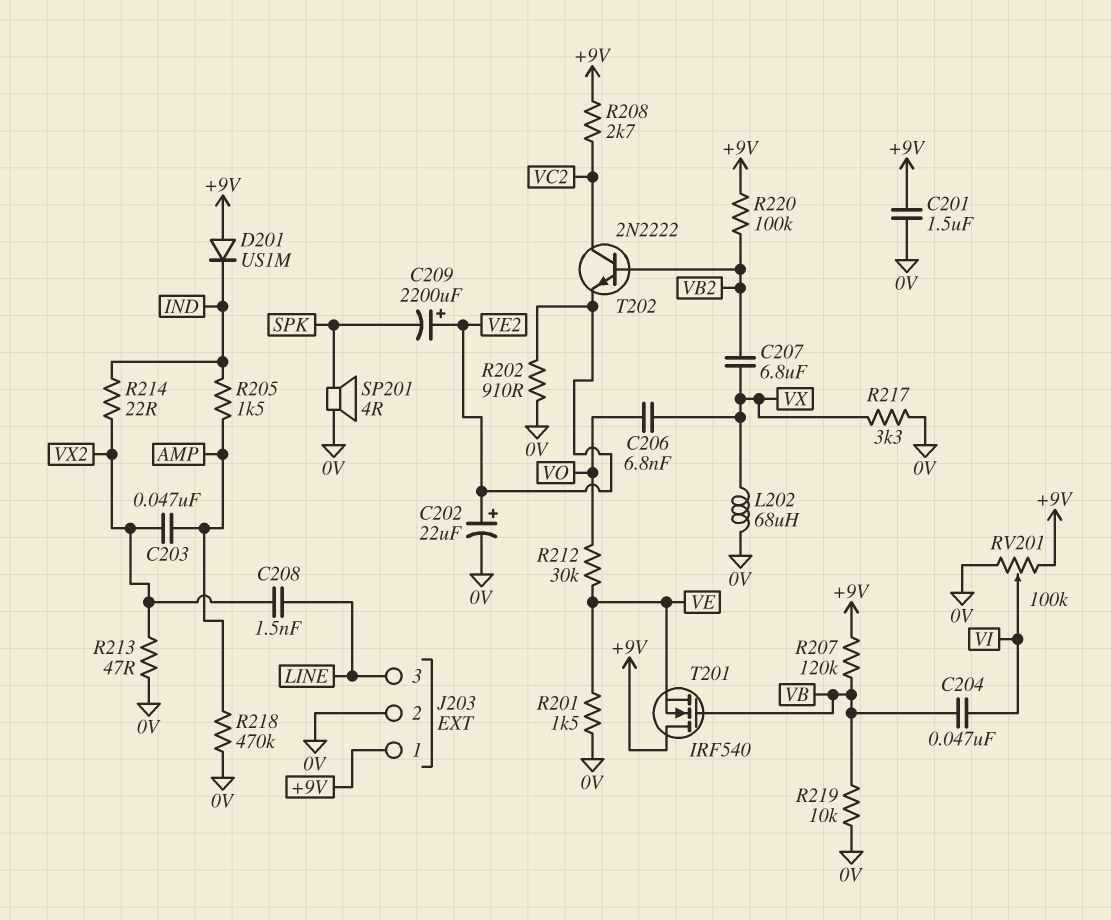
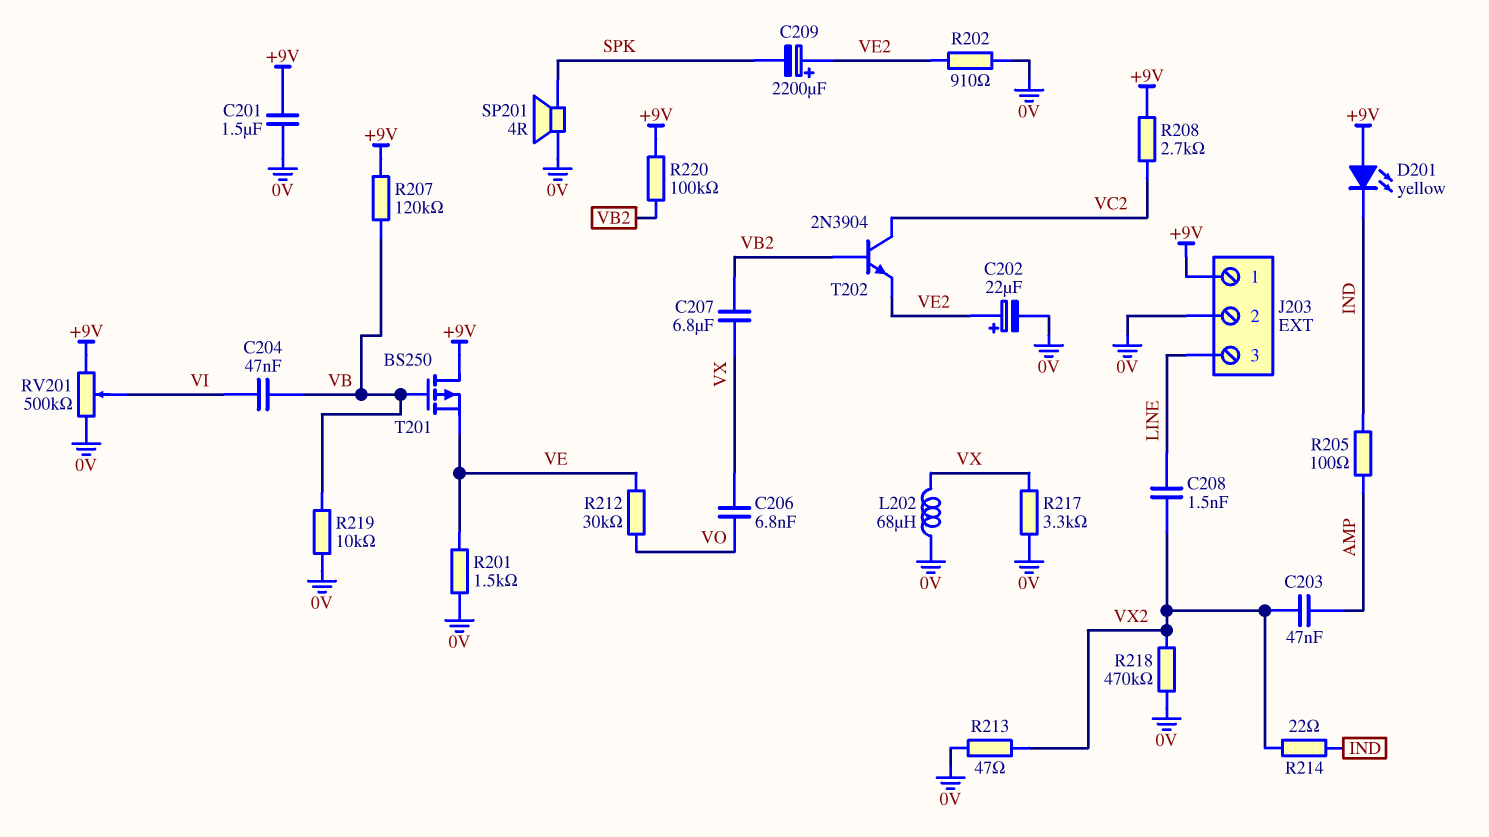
D201: diode US1M (A +9V, K IND) -> LED yellow (A +9V, K IND)
R205: 1.5k (AMP, IND) -> 100 (AMP, IND)
R218: 470k (0V, AMP) -> 470k (0V, VX2)
RV201: 100k (+9V, 0V, wiper VI) -> 500k (+9V, 0V, wiper VI)
T201: NMOS IRF540 (G VB, D +9V, S VE) -> PMOS BS250 (G VB, D +9V, S VE)
T202: NPN 2N2222 (B VB2, C VC2, E VE2) -> NPN 2N3904 (B VB2, C VC2, E VE2)

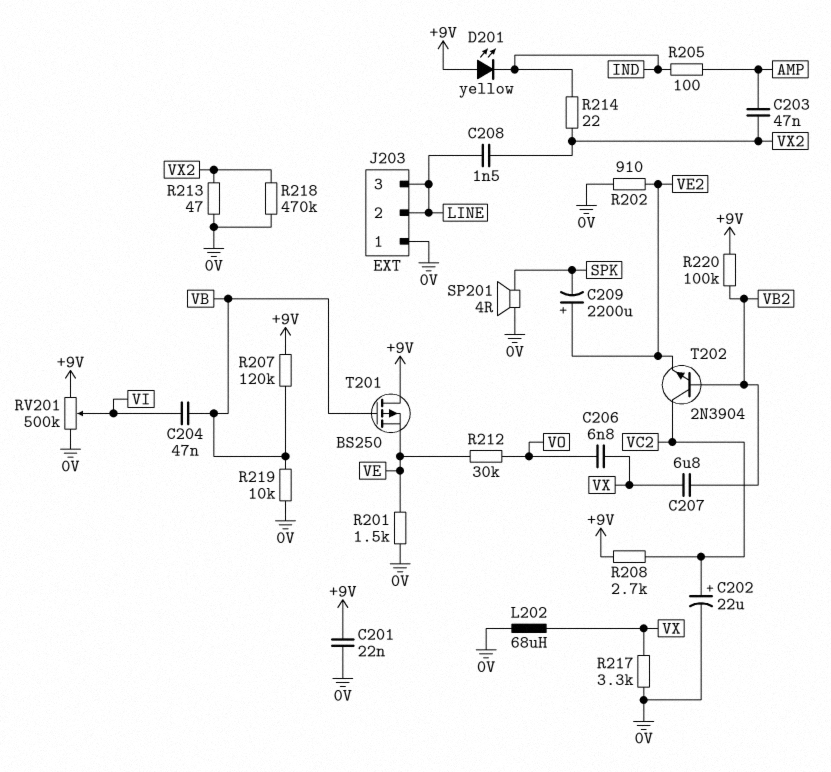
C201: 1.5uF (+9V, 0V) -> 22nF (+9V, 0V)
C202: 22uF (plus VE2, minus 0V) -> 22uF (plus VC2, minus 0V)
J203 pin 1: +9V -> 0V
J203 pin 2: 0V -> LINE

